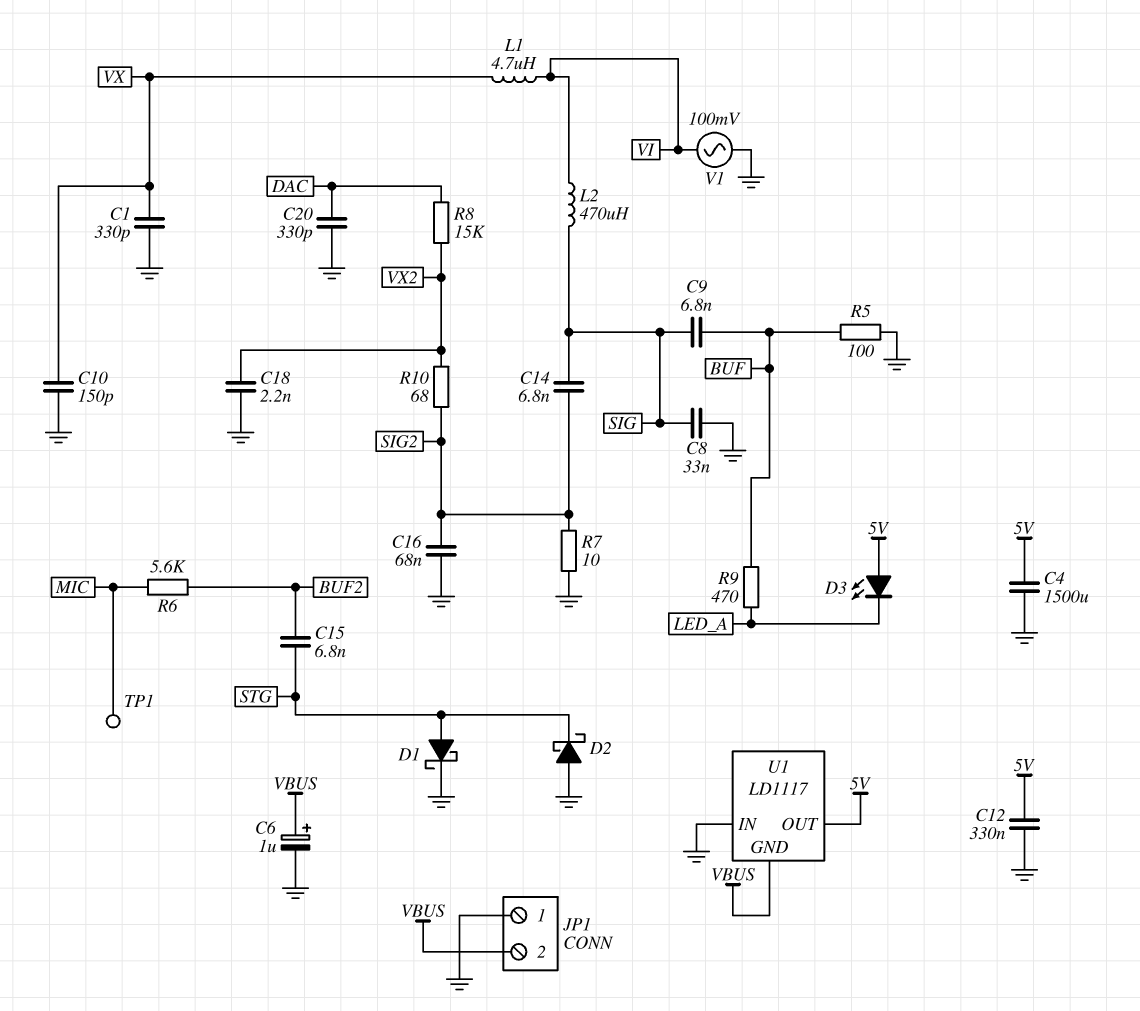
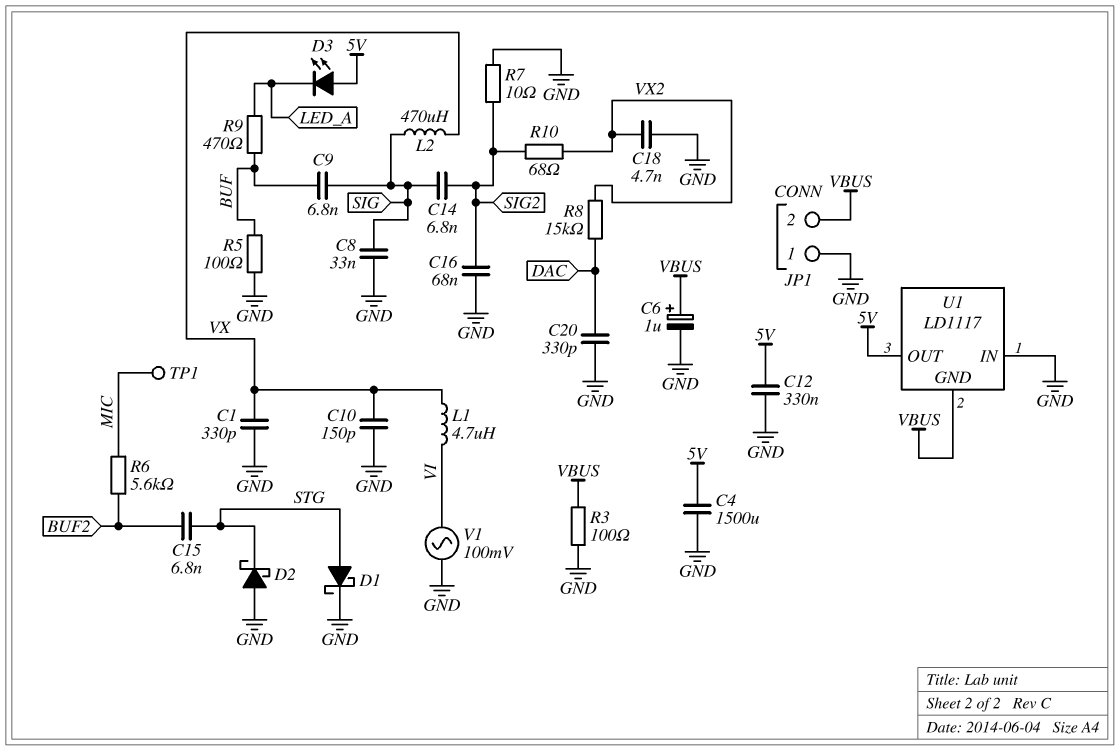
C18: 2.2nF (GND, VX2) -> 4.7nF (GND, VX2)
L2: 470uH (SIG, VI) -> 470uH (SIG, VX)
R3: none -> 100 (GND, VBUS)

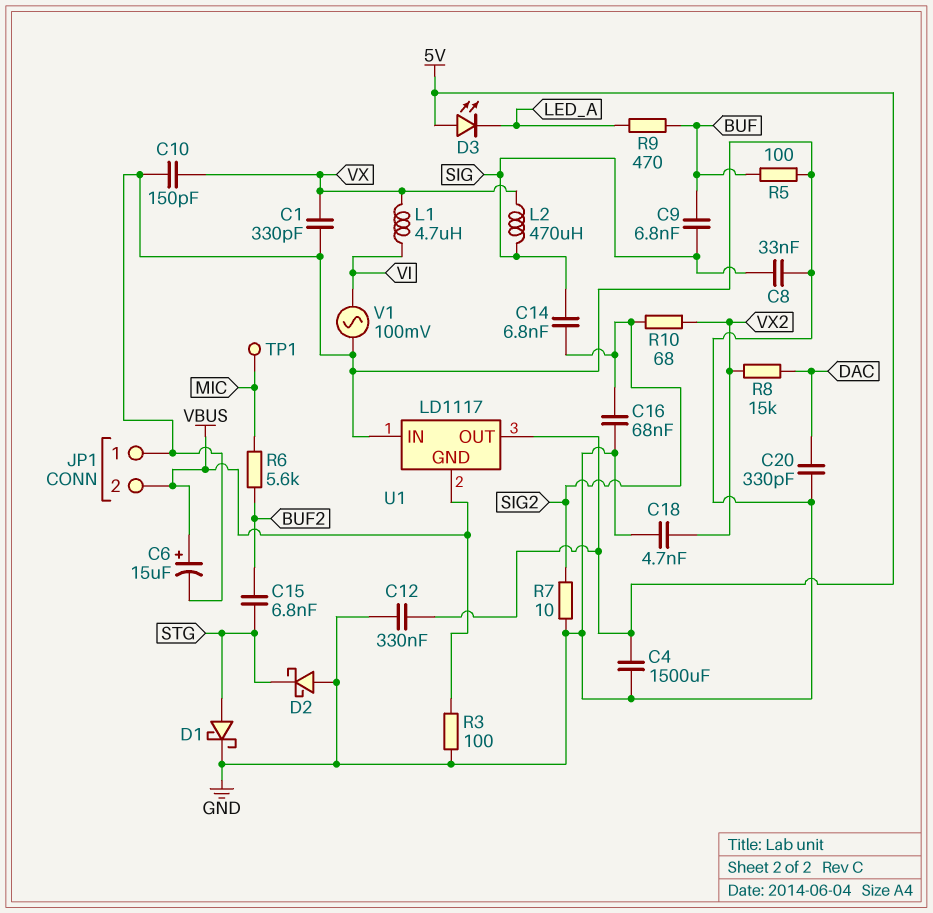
C6: 1uF (plus VBUS, minus GND) -> 15uF (plus VBUS, minus GND)

